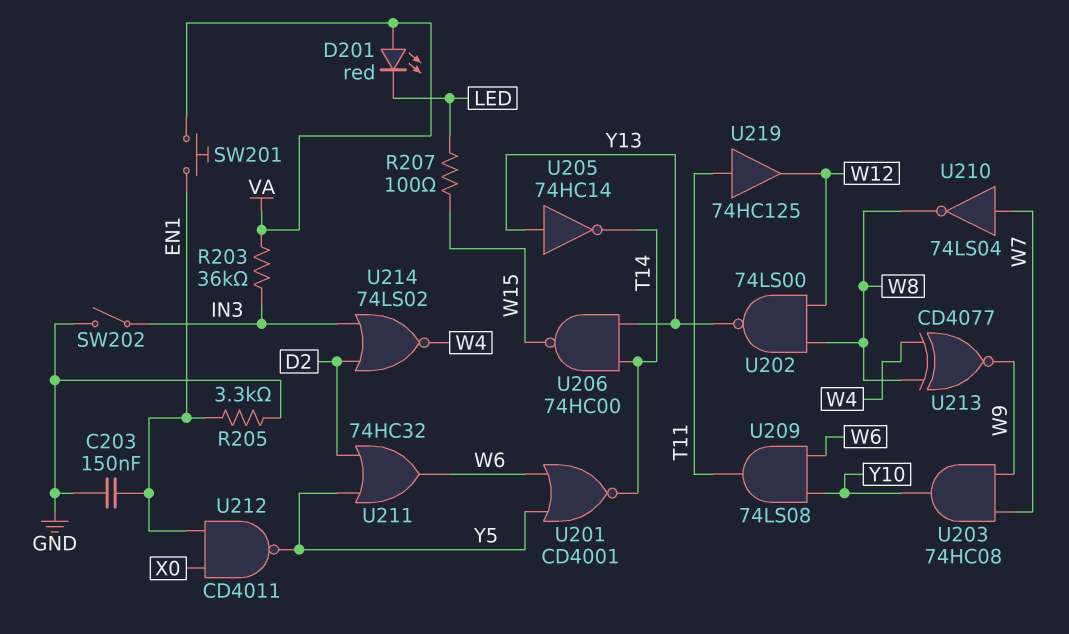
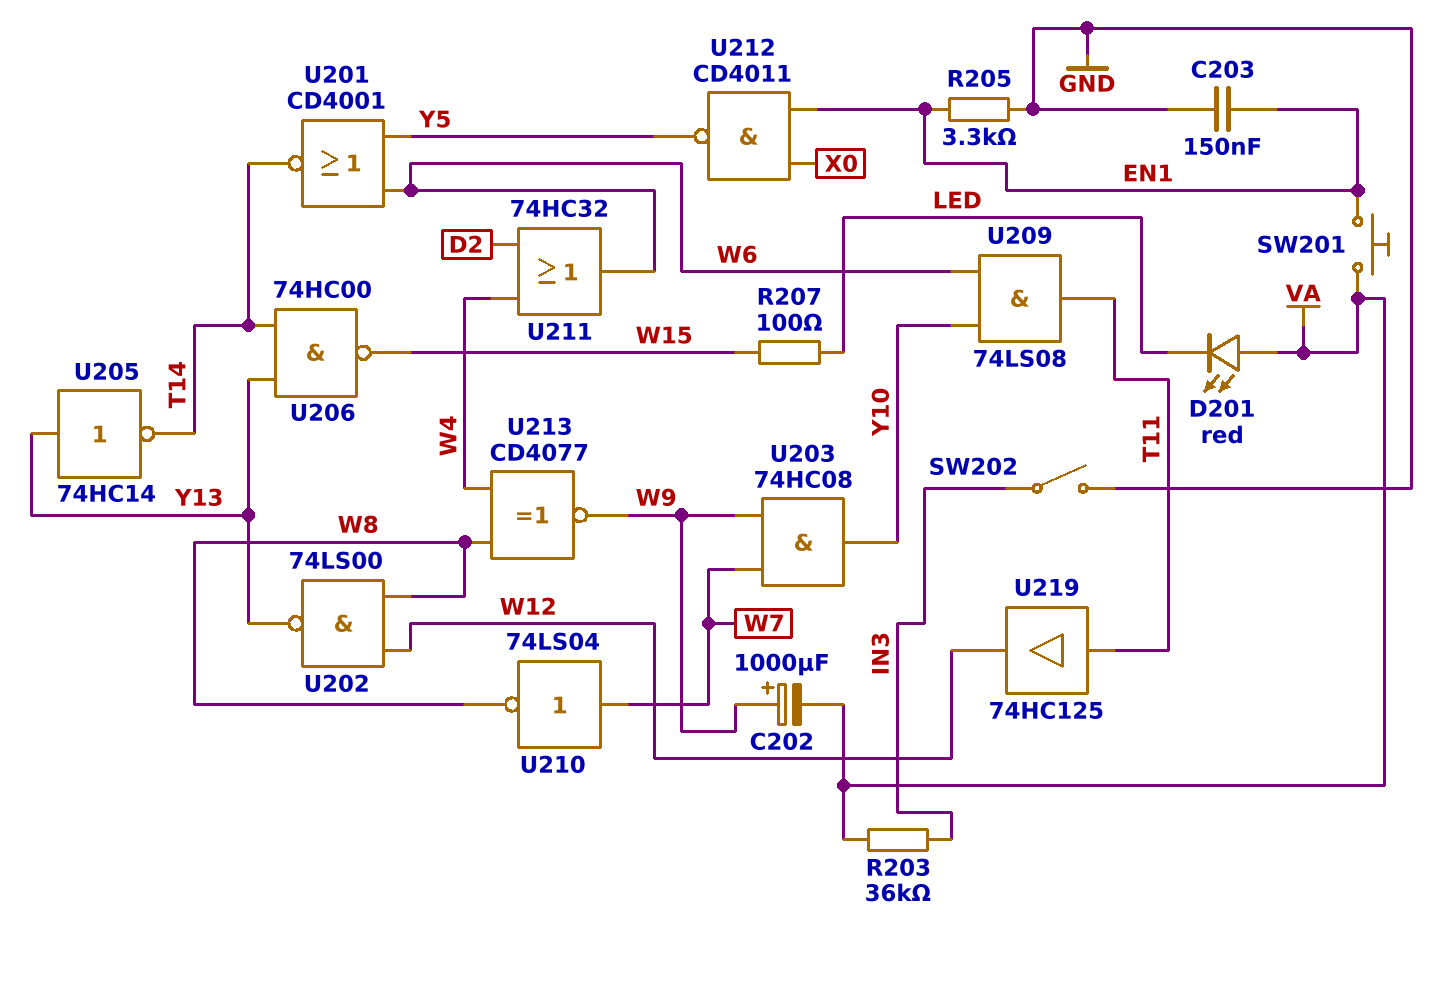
C202: none -> 1000uF (plus W9, minus VA)
U211: OR 74HC32 (in D2, in Y5, out W6) -> OR 74HC32 (in D2, in W4, out W6)
U214: NOR 74LS02 (in D2, in IN3, out W4) -> none

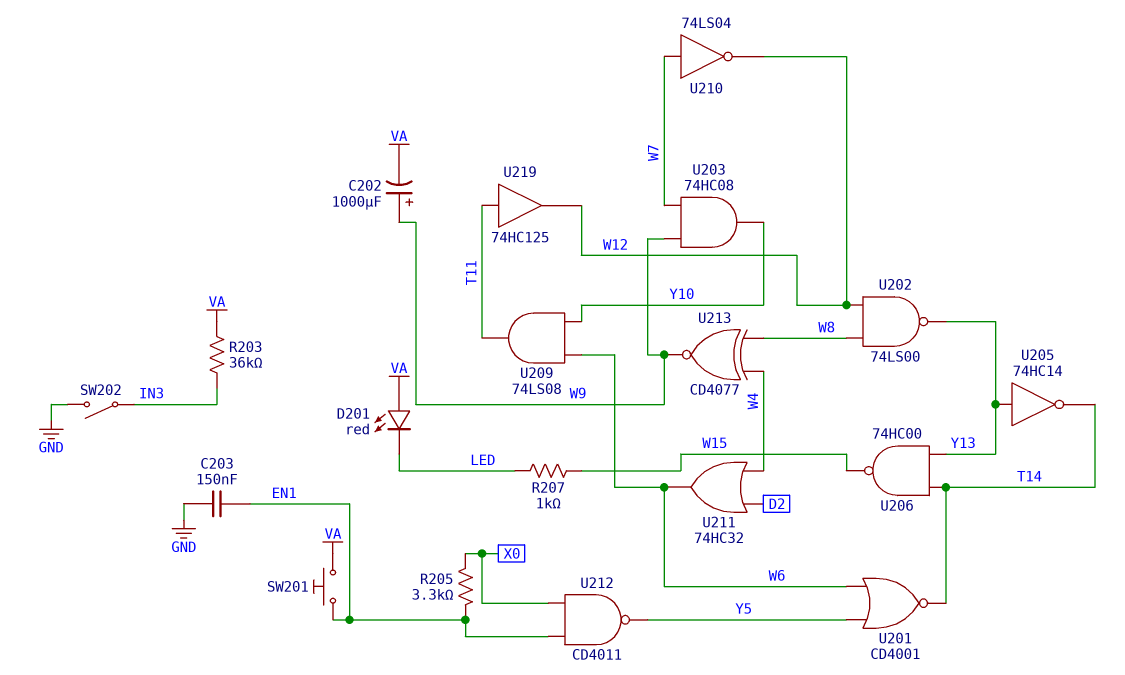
R205: 3.3k (EN1, GND) -> 3.3k (EN1, X0)
R207: 100 (LED, W15) -> 1k (LED, W15)
U210: NOT 74LS04 (in W7, out W8) -> NOT 74LS04 (in W7, out W12)

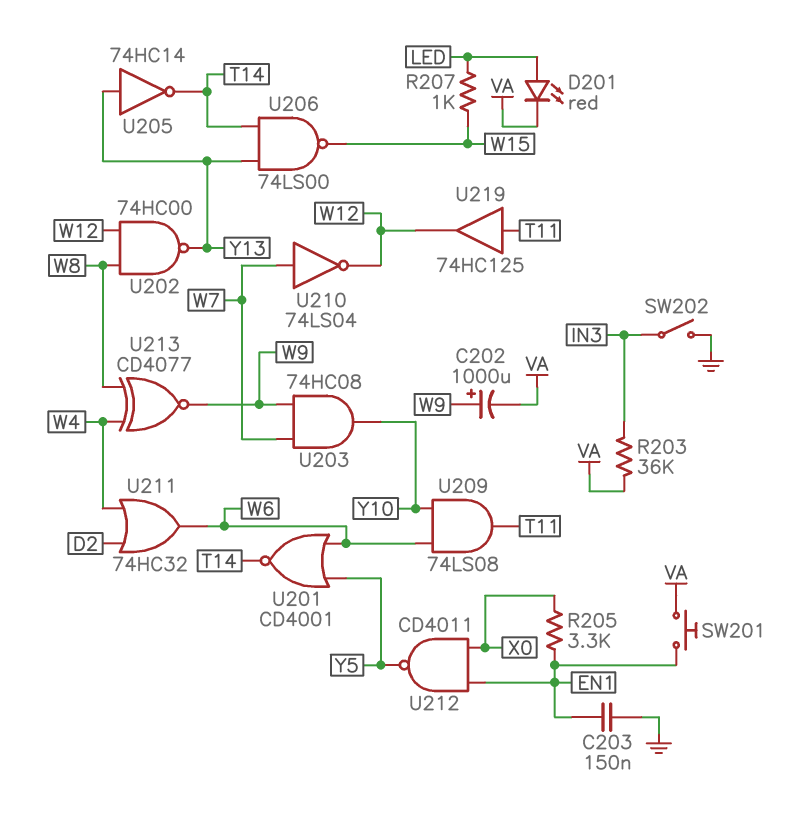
D201: LED red (A VA, K LED) -> LED red (A LED, K VA)
U202: NAND 74LS00 (in W8, in W12, out Y13) -> NAND 74HC00 (in W8, in W12, out Y13)
U206: NAND 74HC00 (in T14, in Y13, out W15) -> NAND 74LS00 (in T14, in Y13, out W15)

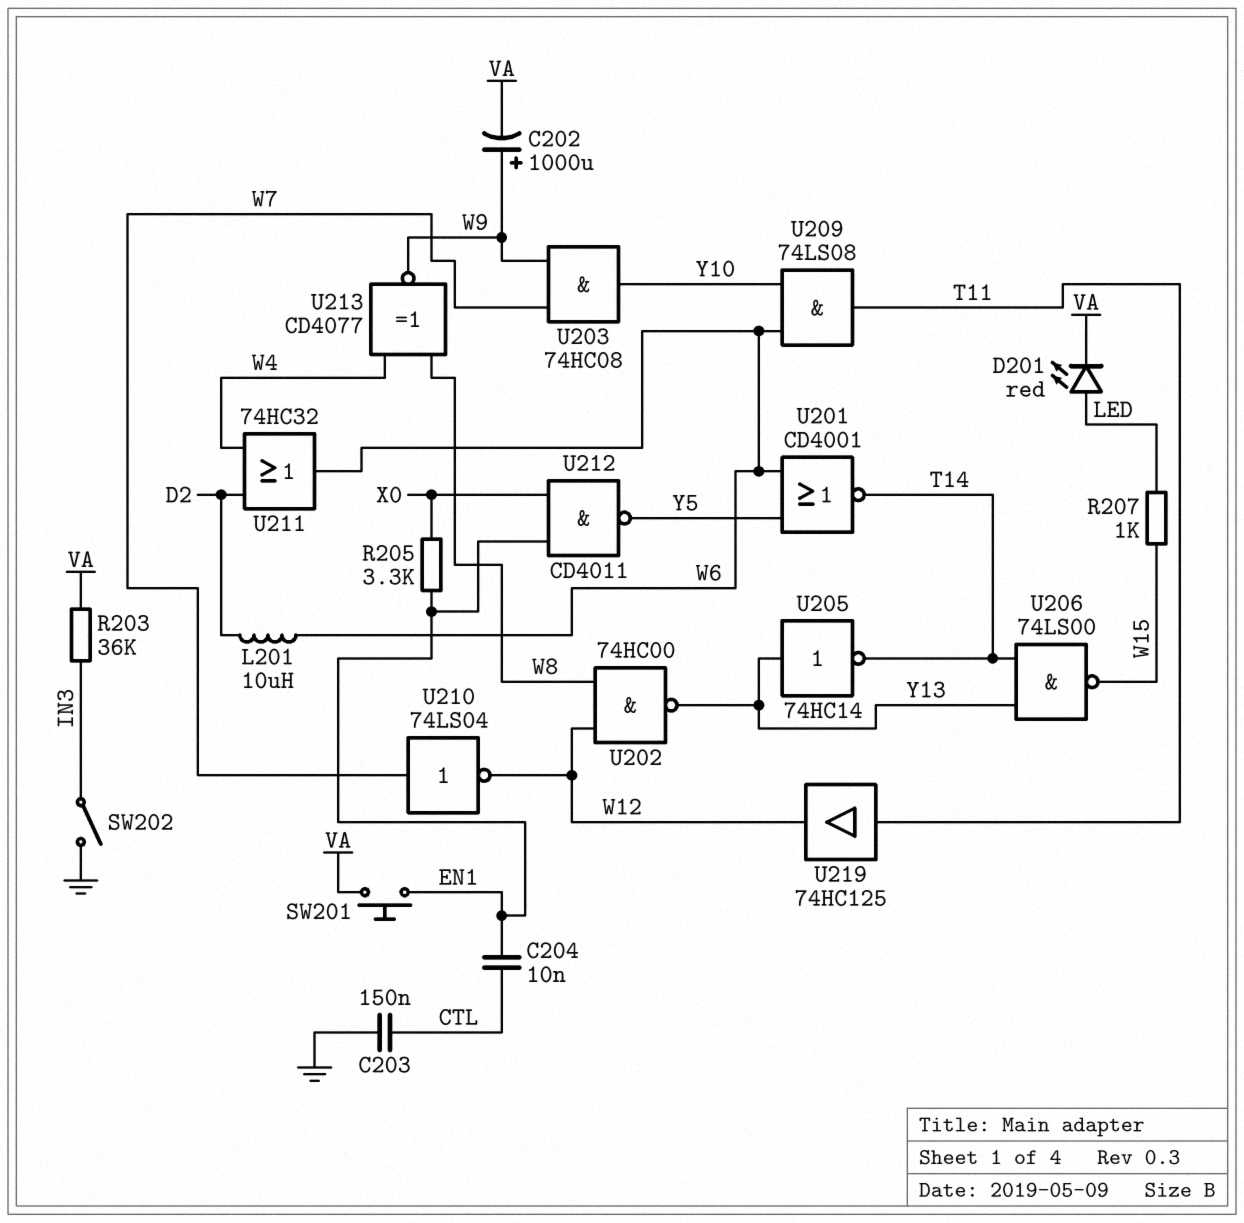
C203: 150nF (EN1, GND) -> 150nF (CTL, GND)
C204: none -> 10nF (CTL, EN1)
L201: none -> 10uH (D2, W6)

